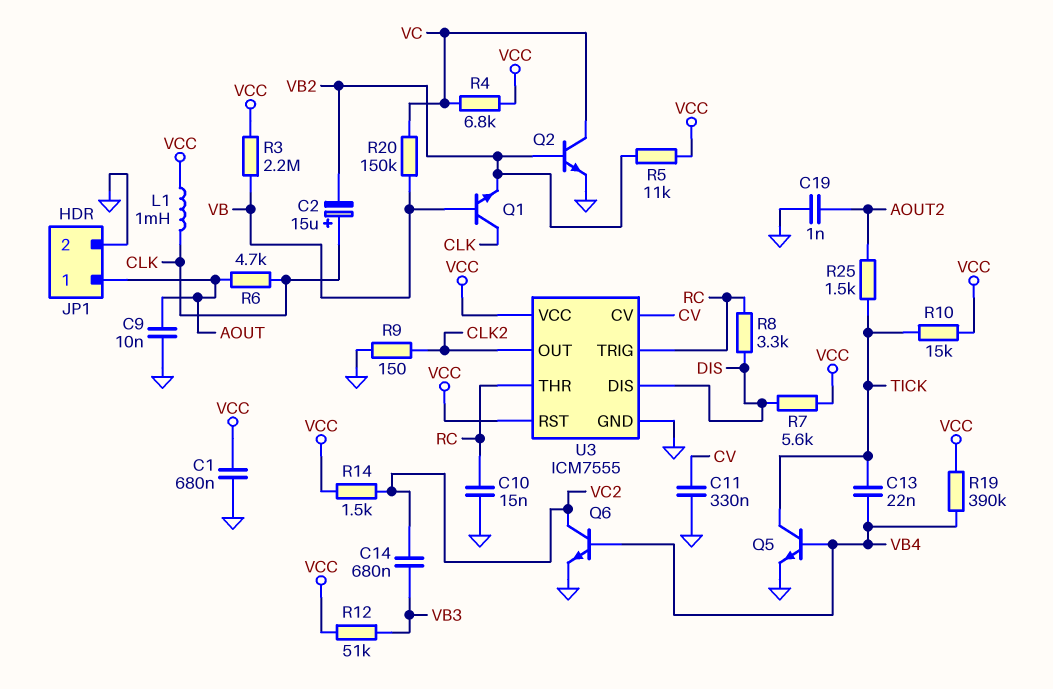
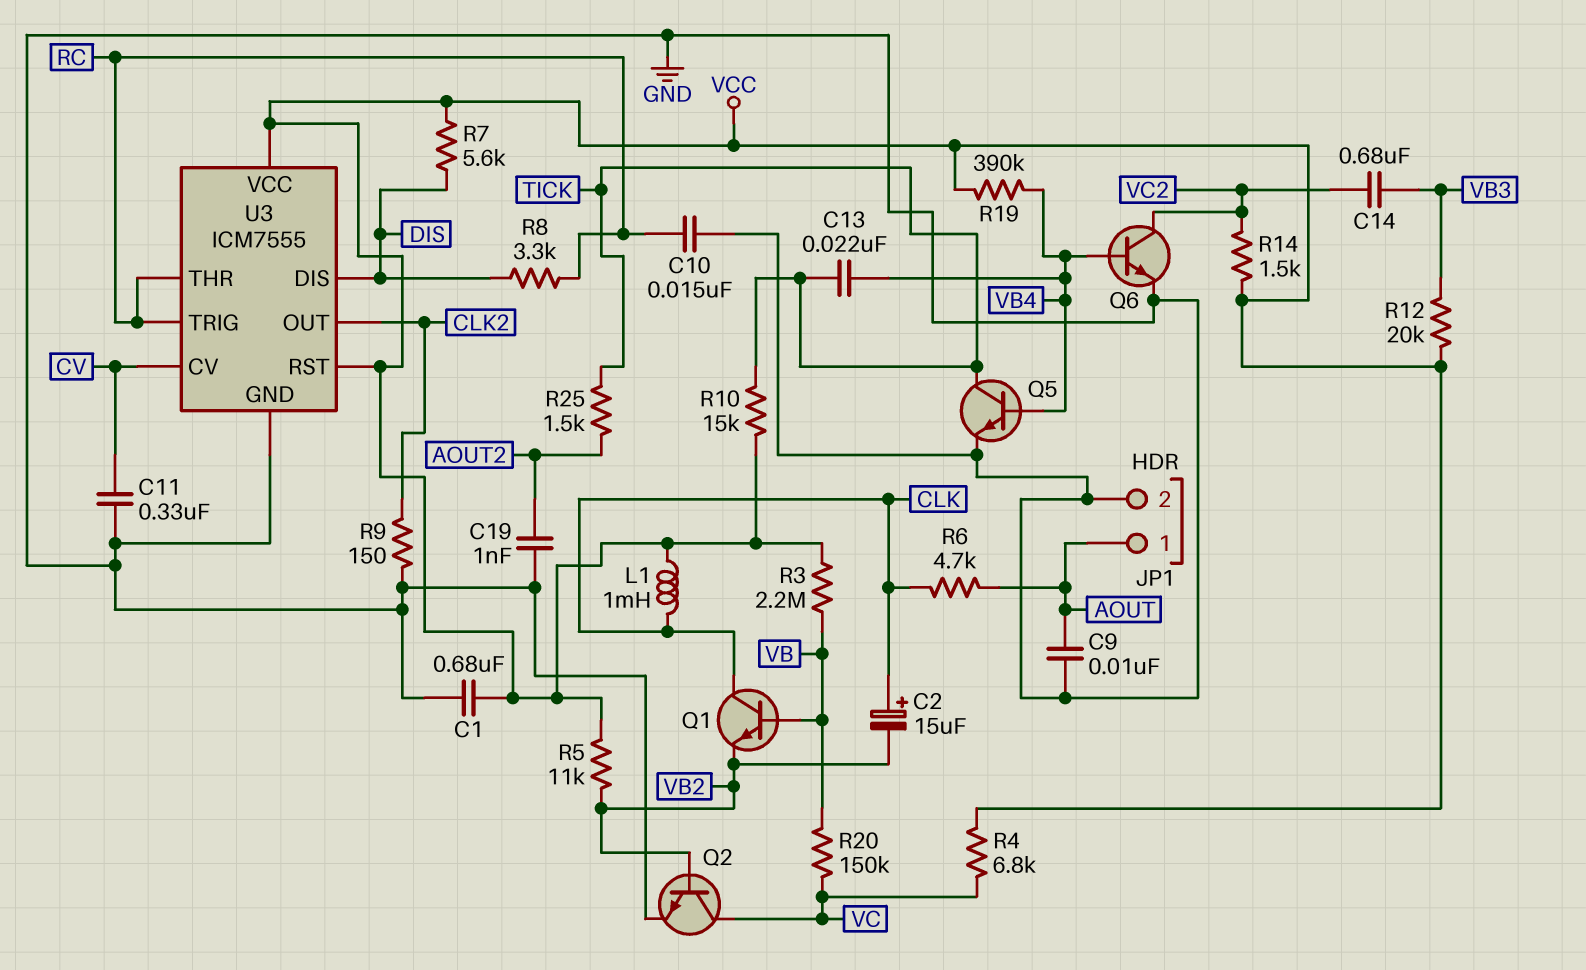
R12: 51k (VB3, VCC) -> 20k (VB3, VCC)

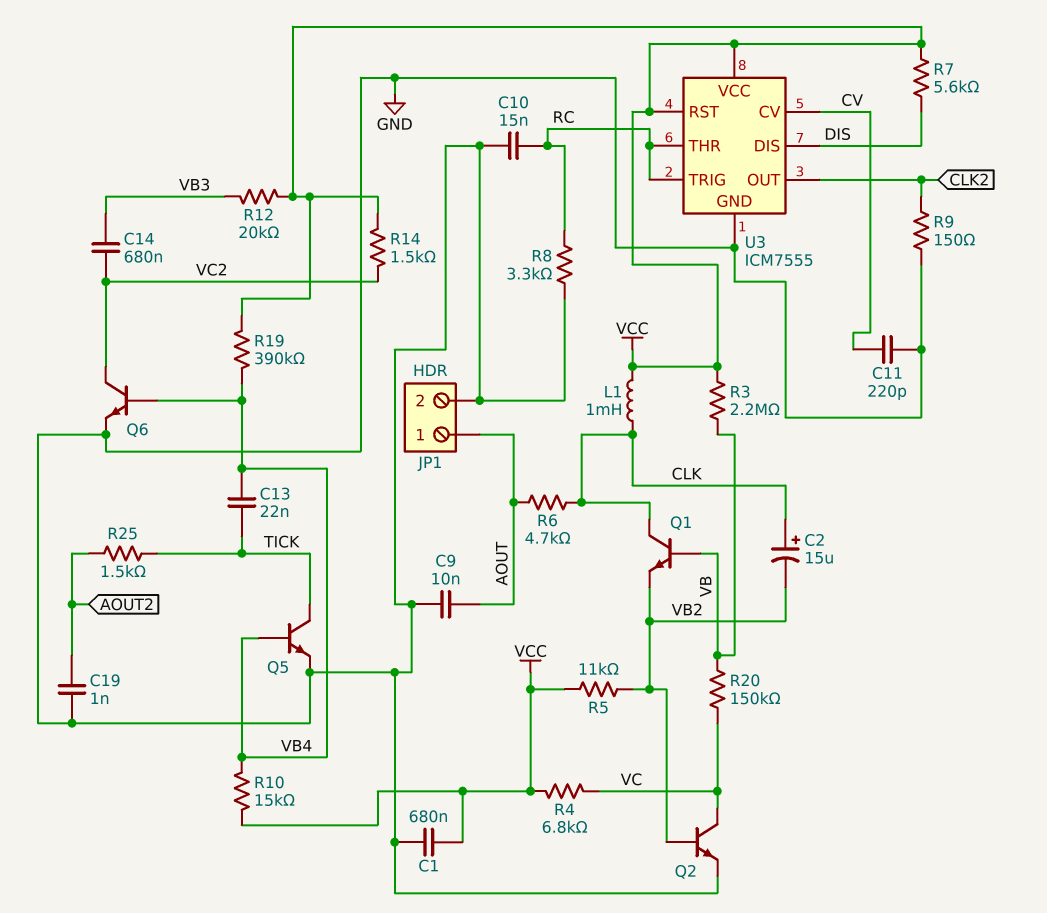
C11: 330nF (CV, GND) -> 220pF (CV, GND)
R8: 3.3k (DIS, RC) -> 3.3k (GND, RC)
R10: 15k (TICK, VCC) -> 15k (VB4, VCC)

